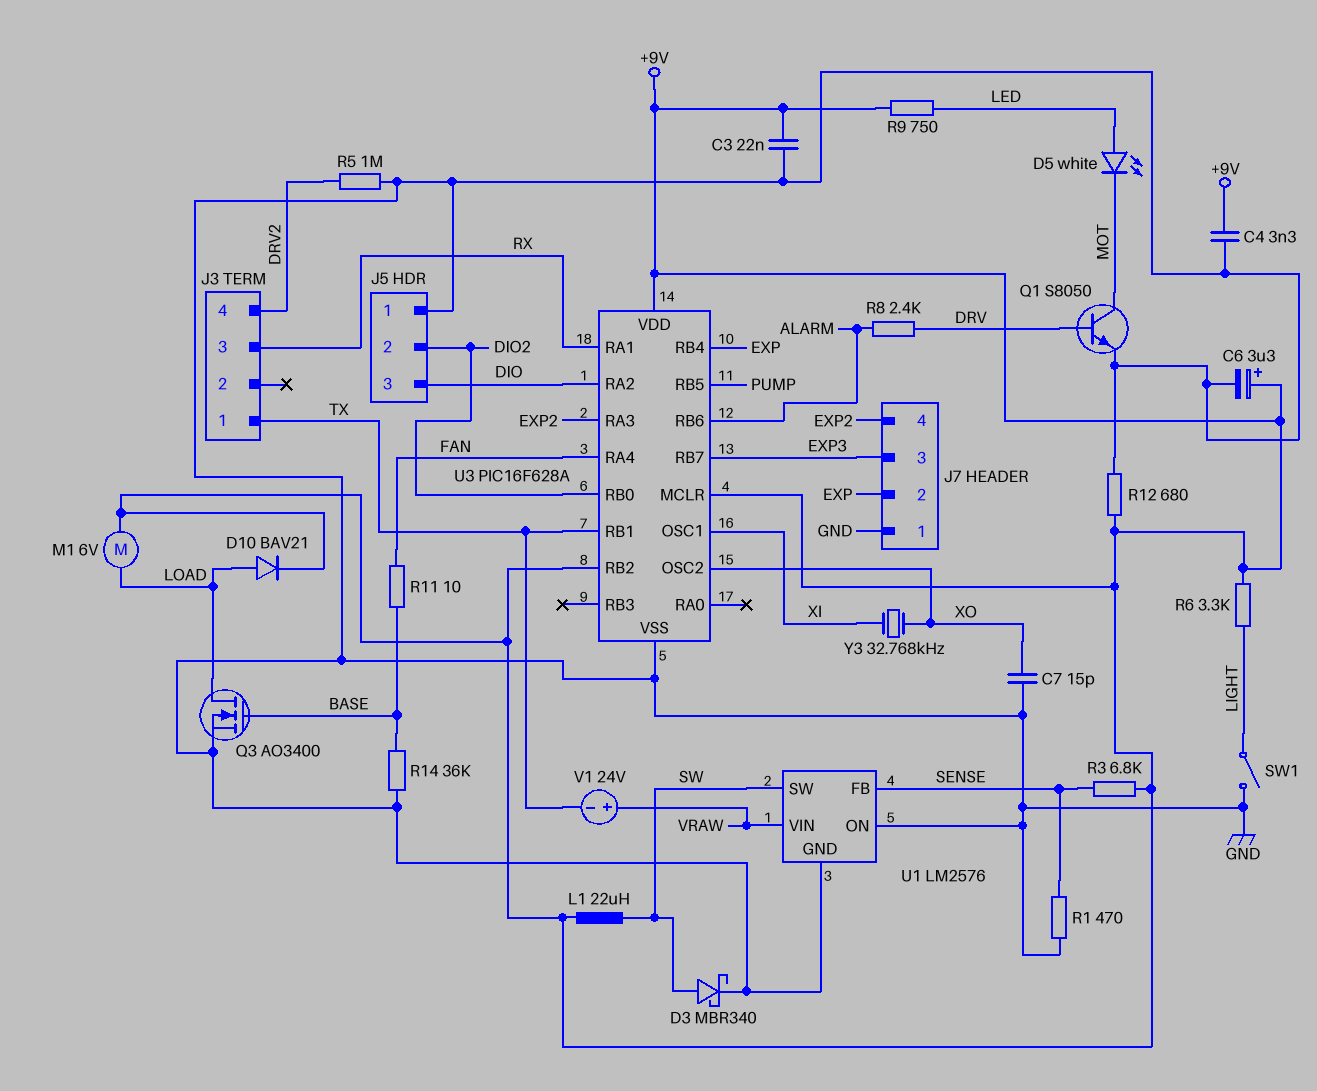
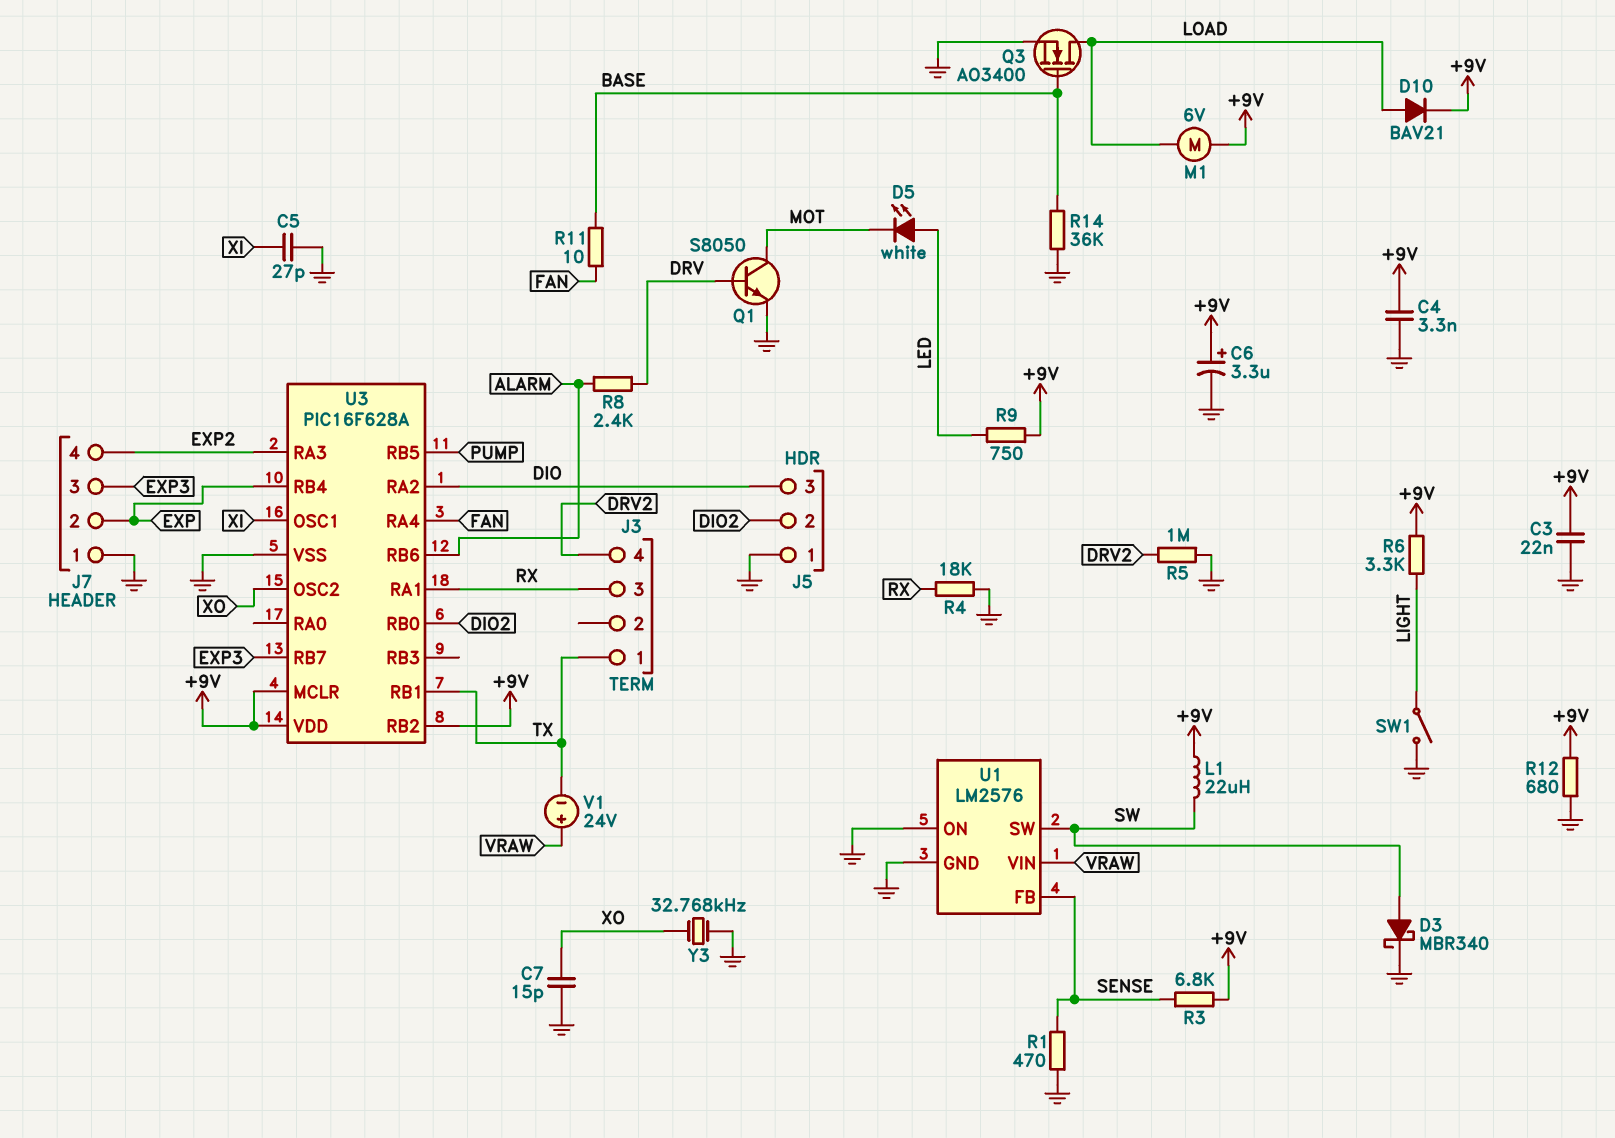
C5: none -> 27pF (GND, XI)
R4: none -> 18k (GND, RX)
Y3: 32.768kHz (XI, XO) -> 32.768kHz (GND, XO)

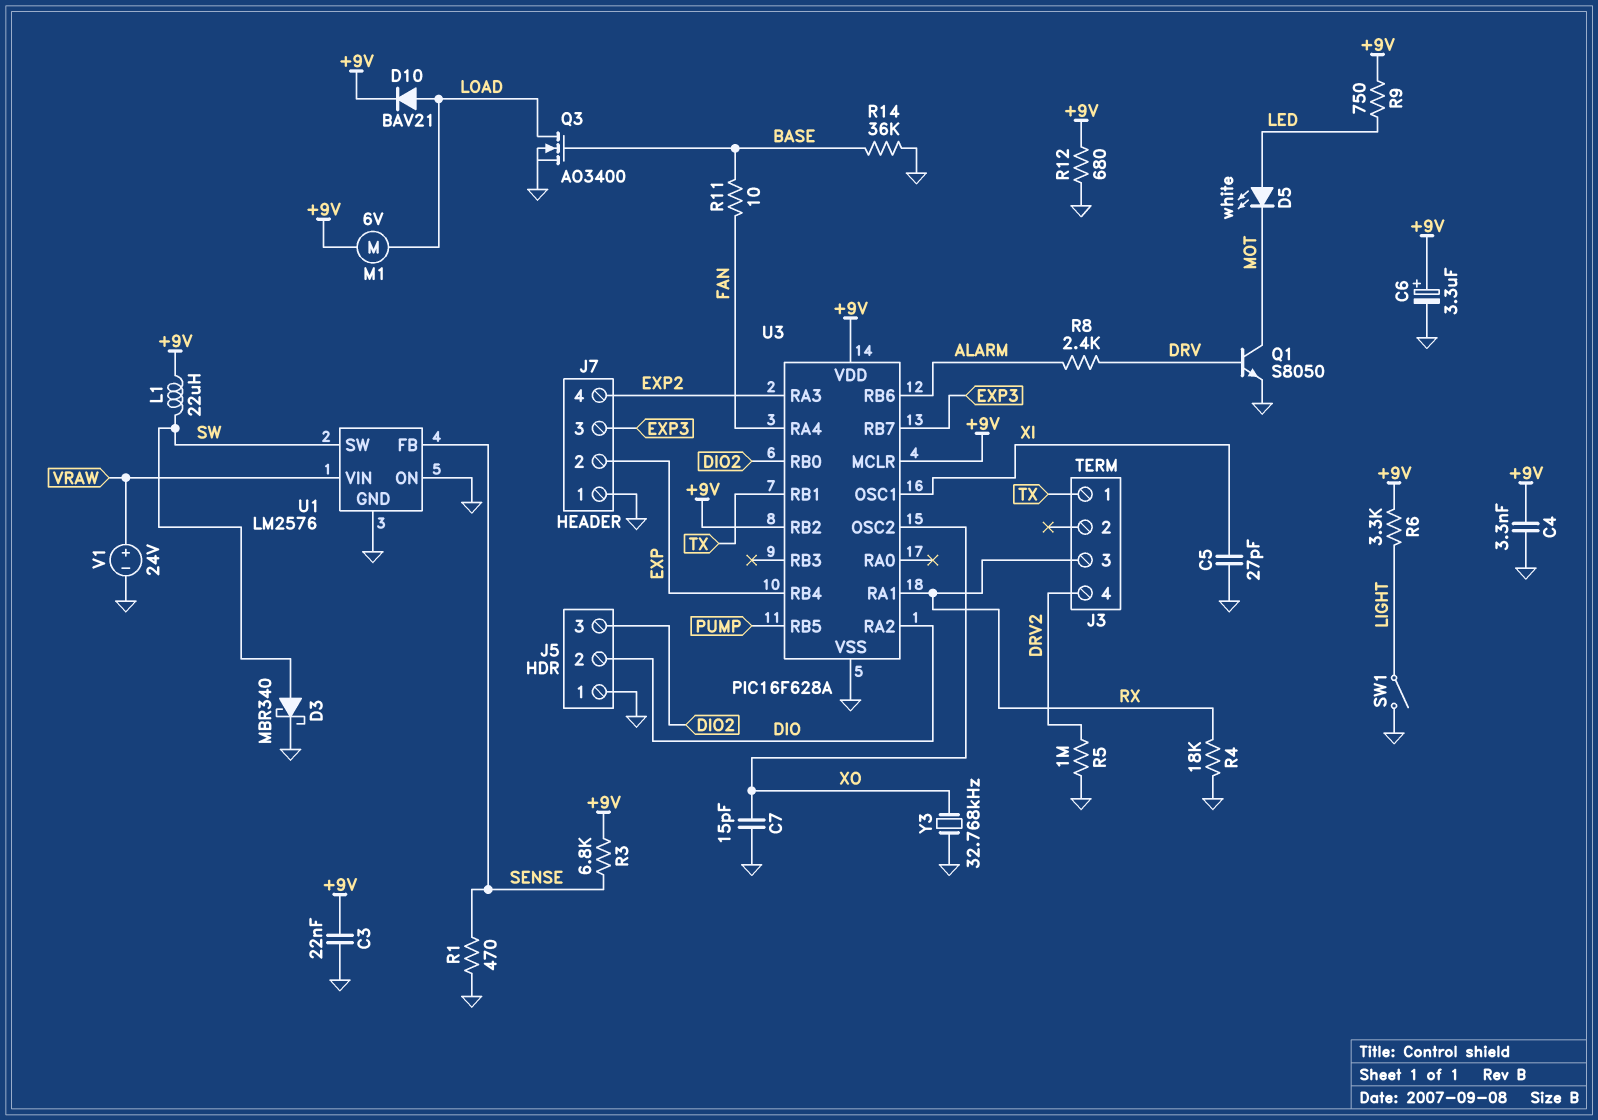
J5 pin 2: DIO2 -> DIO
J5 pin 3: DIO -> DIO2
V1: 24V (plus VRAW, minus TX) -> 24V (plus VRAW, minus GND)

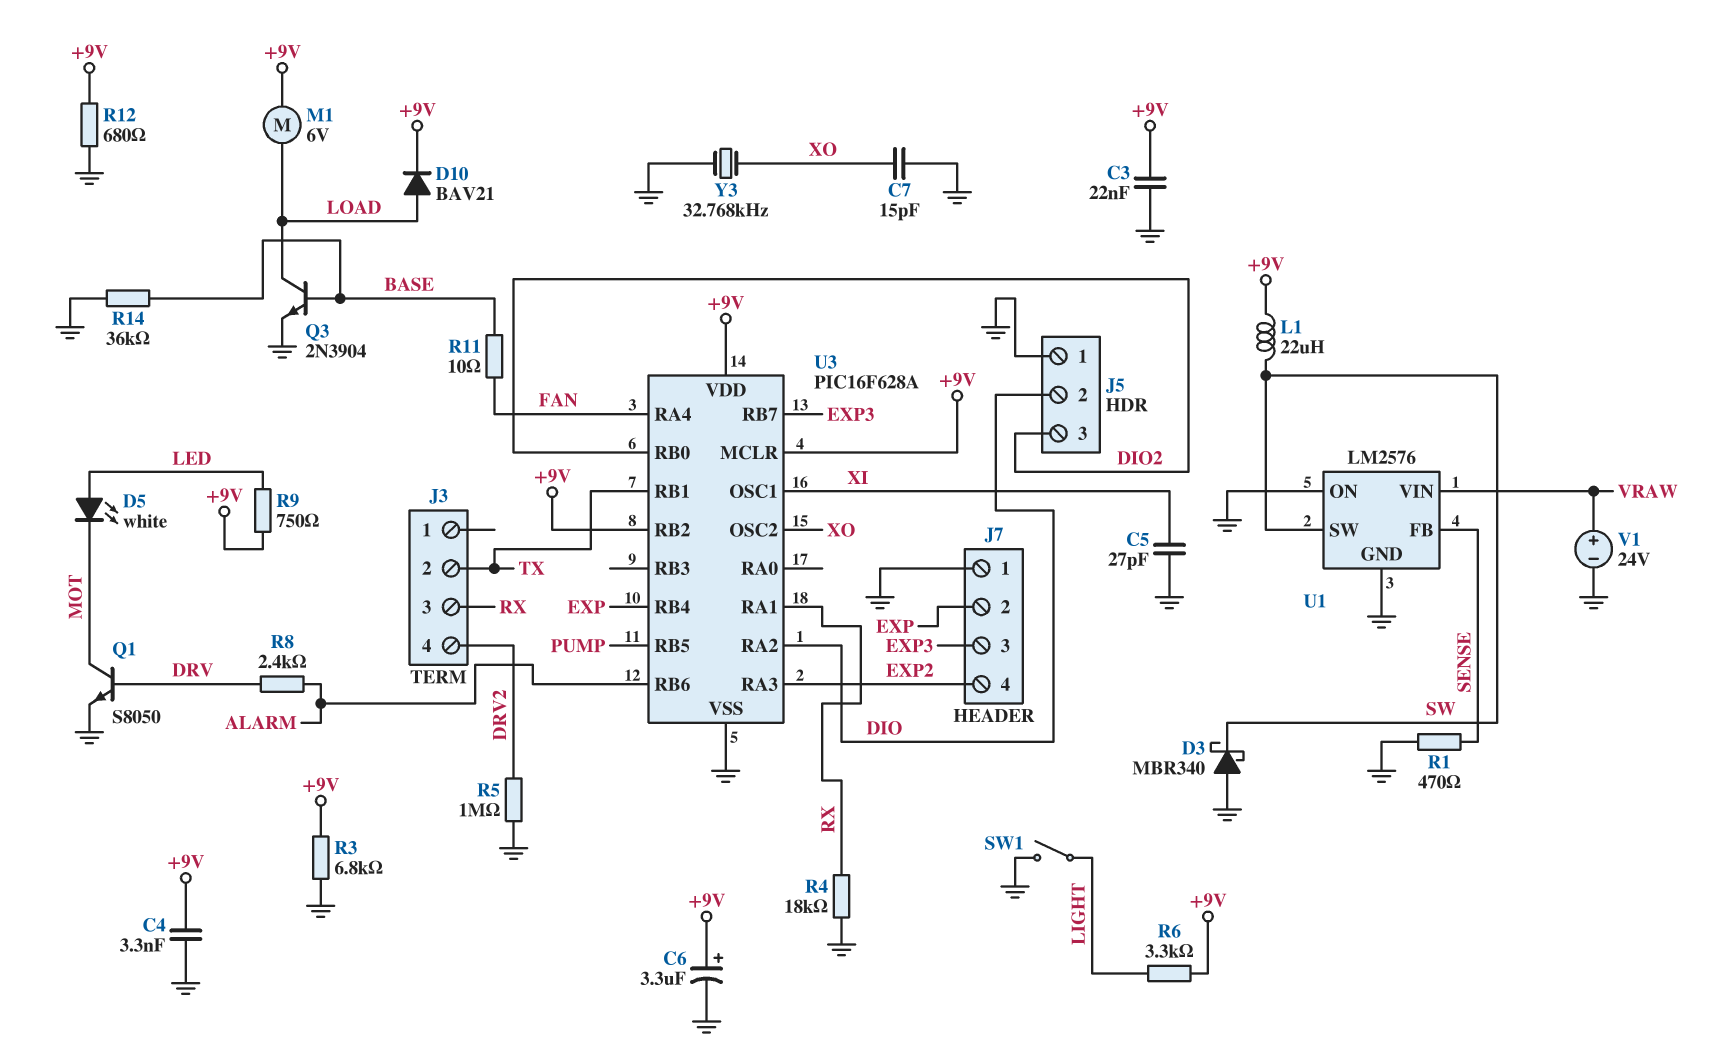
D3: schottky MBR340 (A SW, K GND) -> schottky MBR340 (A GND, K SW)
J3 pin 1: TX -> none
J3 pin 2: none -> TX
Q3: NMOS AO3400 (G BASE, D LOAD, S GND) -> NPN 2N3904 (B BASE, C LOAD, E GND)
R3: 6.8k (+9V, SENSE) -> 6.8k (+9V, GND)

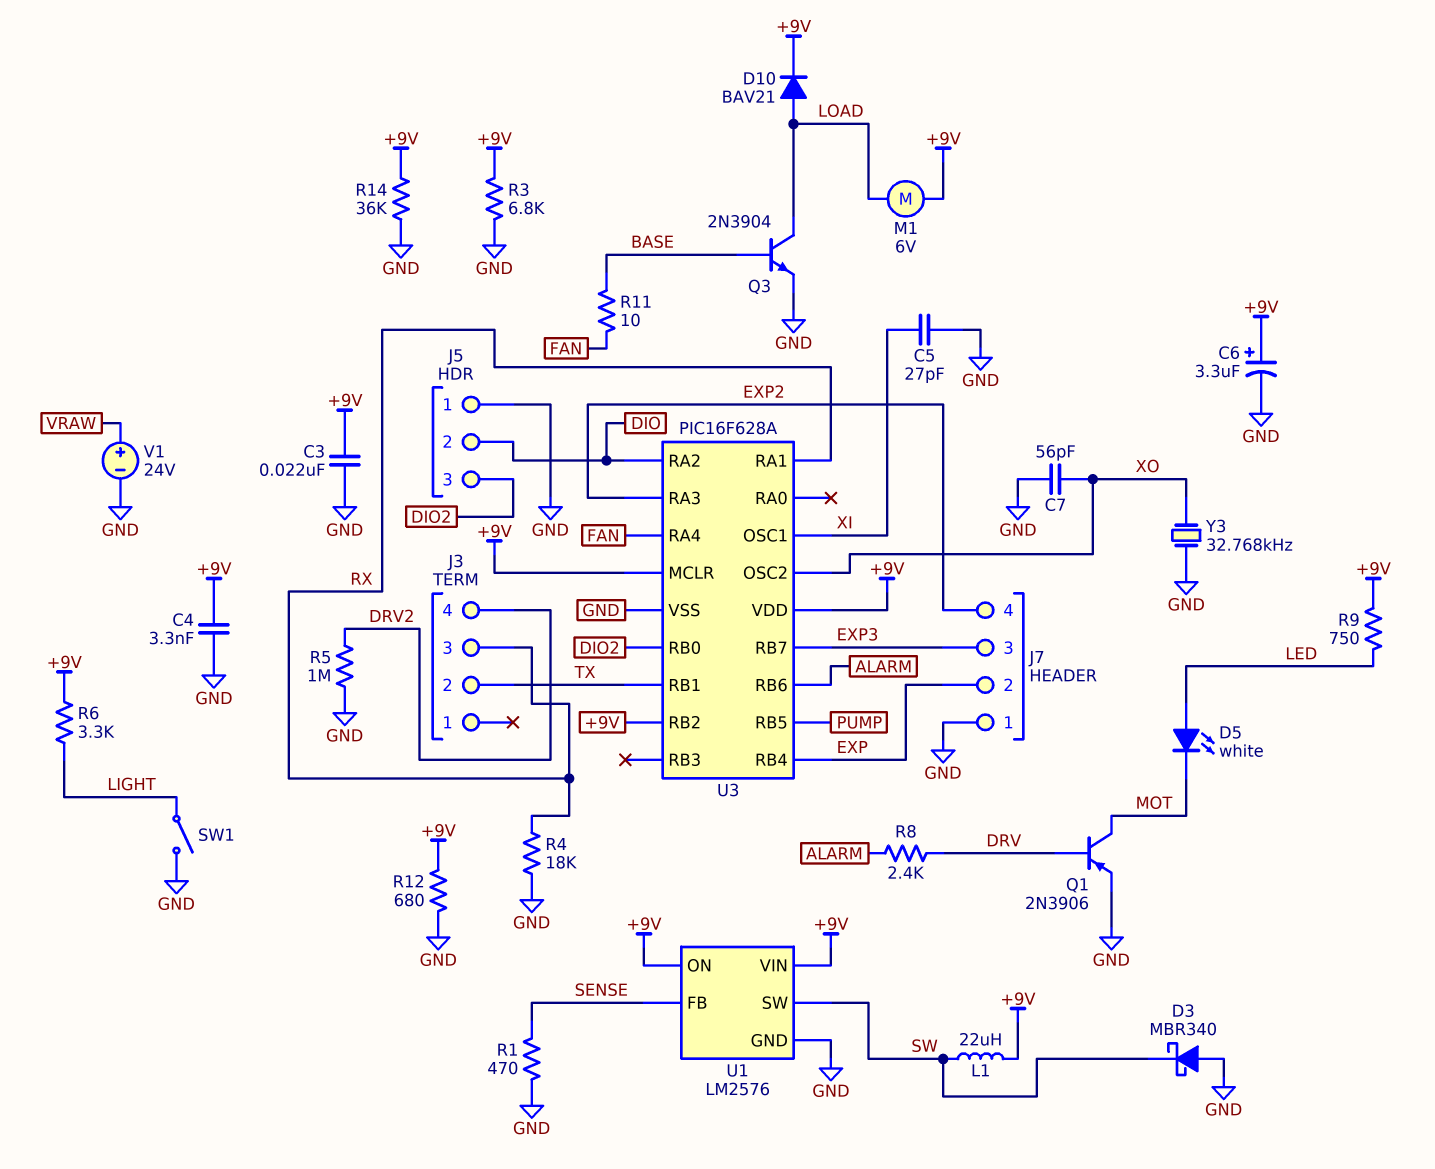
C7: 15pF (GND, XO) -> 56pF (GND, XO)
Q1: NPN S8050 (B DRV, C MOT, E GND) -> PNP 2N3906 (B DRV, C MOT, E GND)
R14: 36k (BASE, GND) -> 36k (+9V, GND)
U1 pin ON: GND -> +9V
U1 pin VIN: VRAW -> +9V

